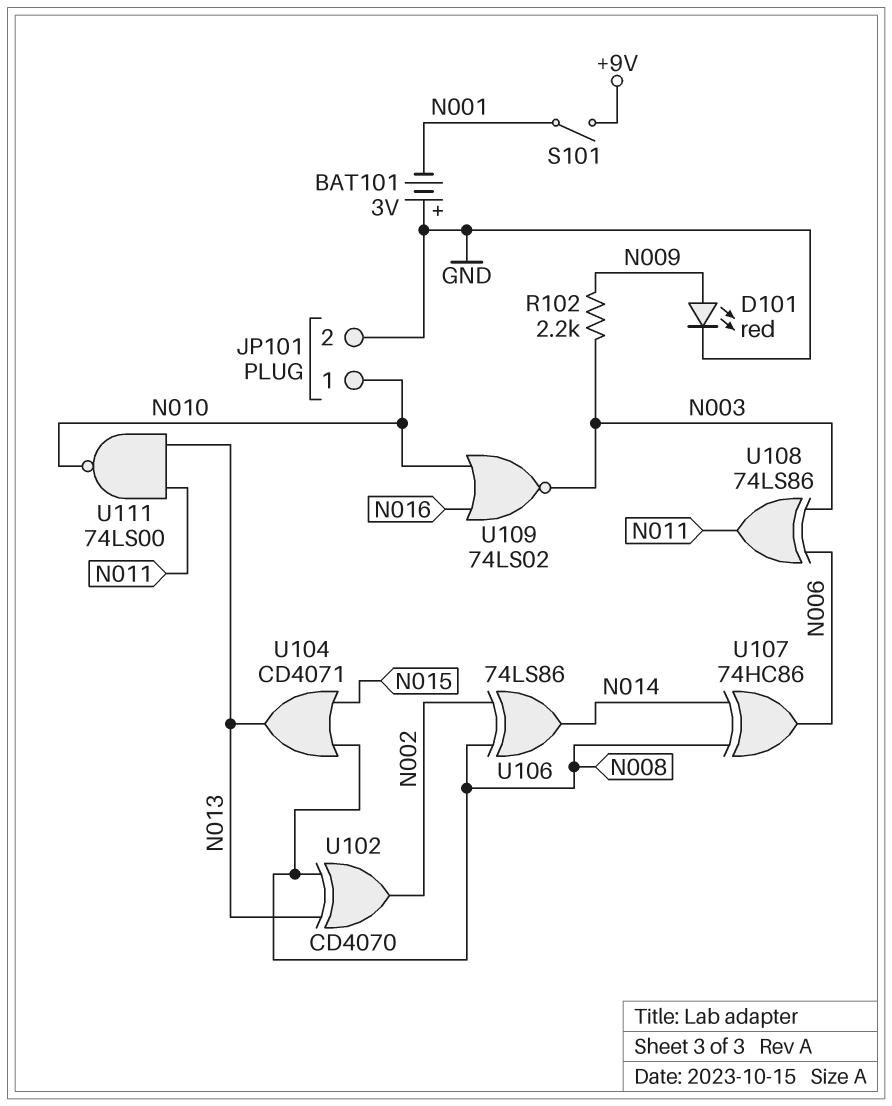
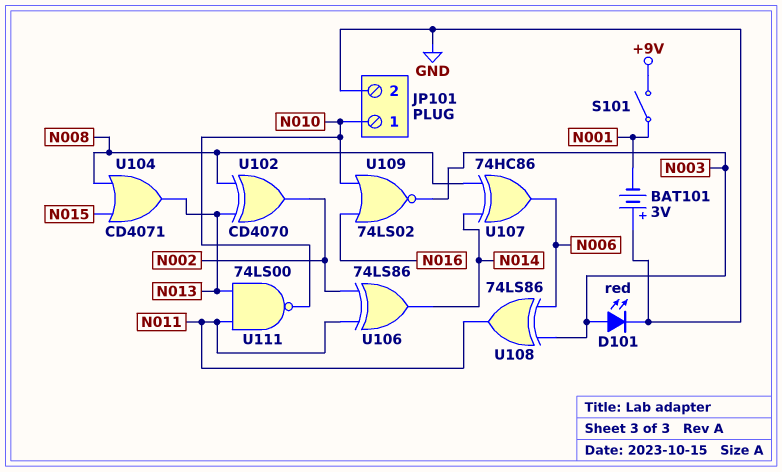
D101: LED red (A N009, K GND) -> LED red (A N003, K GND)
R102: 2.2k (N003, N009) -> none
U106: XOR 74LS86 (in N002, in N008, out N014) -> XOR 74LS86 (in N002, in N011, out N014)

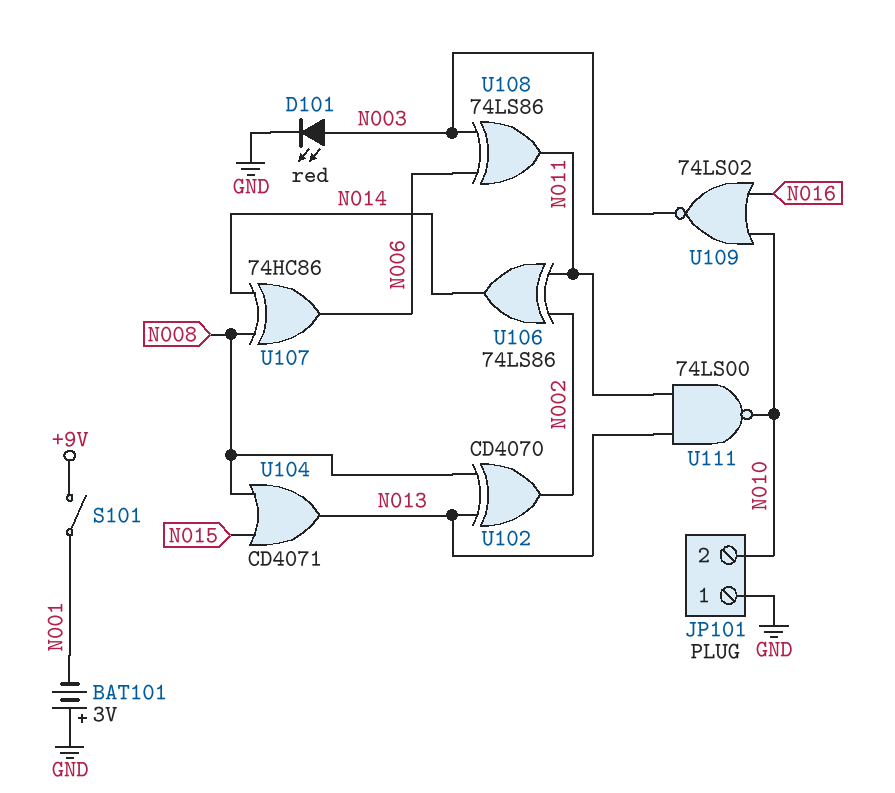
JP101 pin 1: N010 -> GND
JP101 pin 2: GND -> N010

